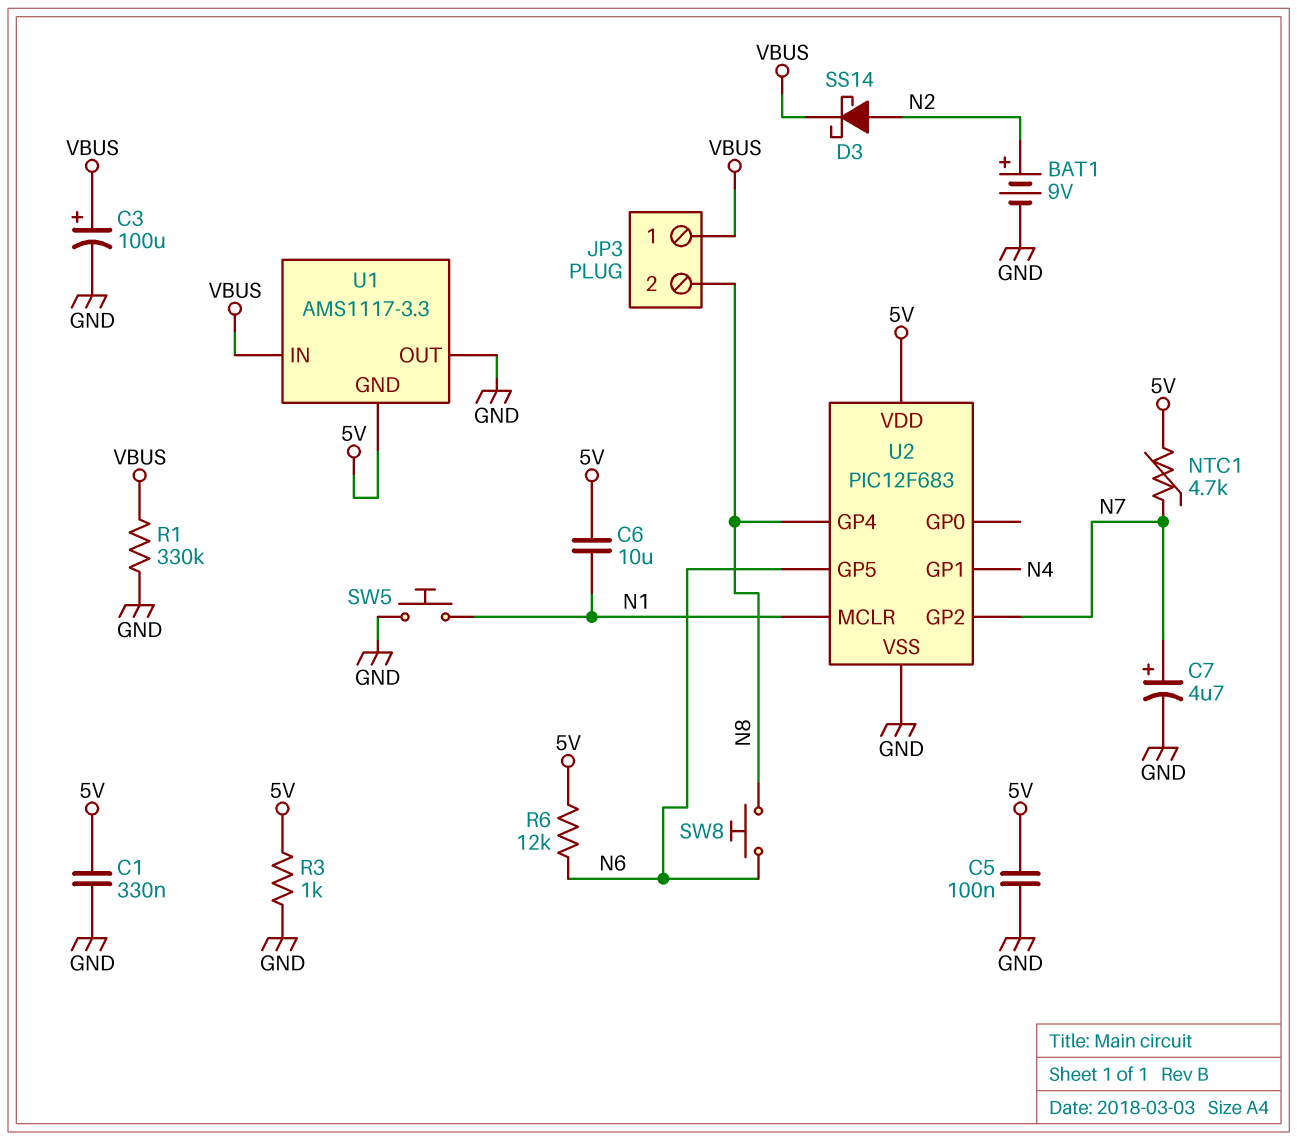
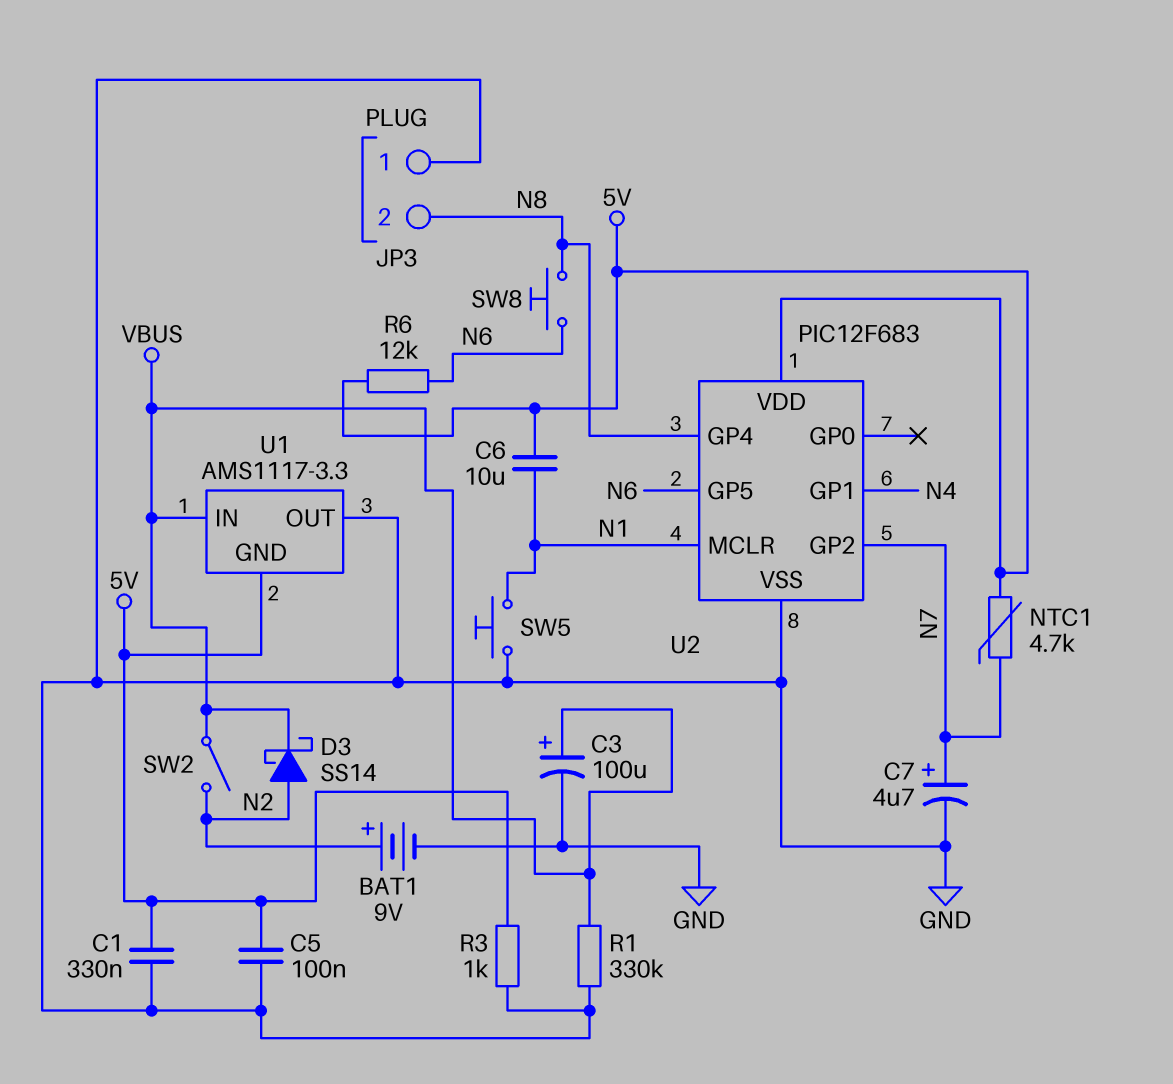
JP3 pin 1: VBUS -> GND
SW2: none -> switch (N2, VBUS)

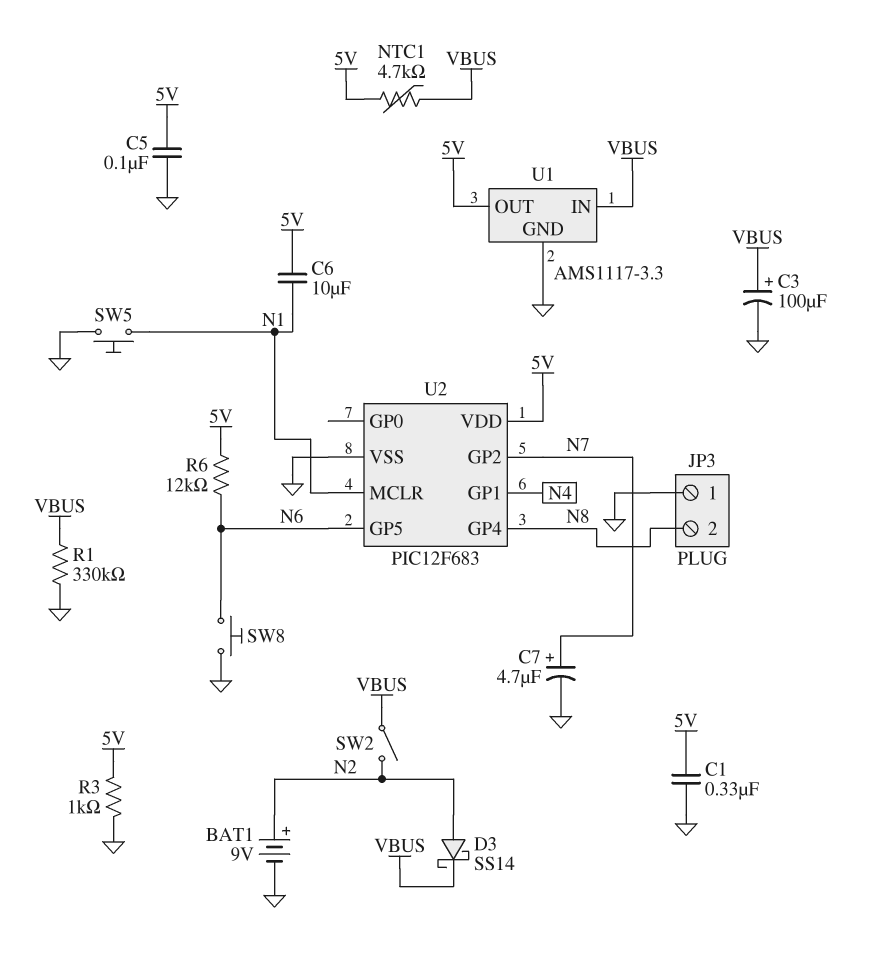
NTC1: 4.7k (5V, N7) -> 4.7k (5V, VBUS)
SW8: button (N6, N8) -> button (GND, N6)
U1 pin GND: 5V -> GND
U1 pin OUT: GND -> 5V

